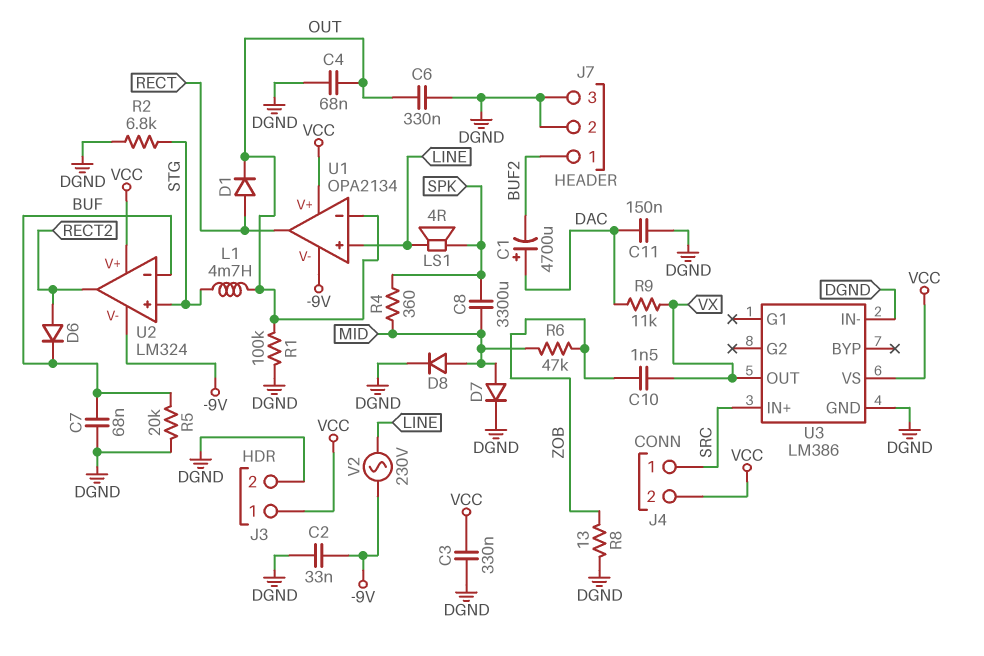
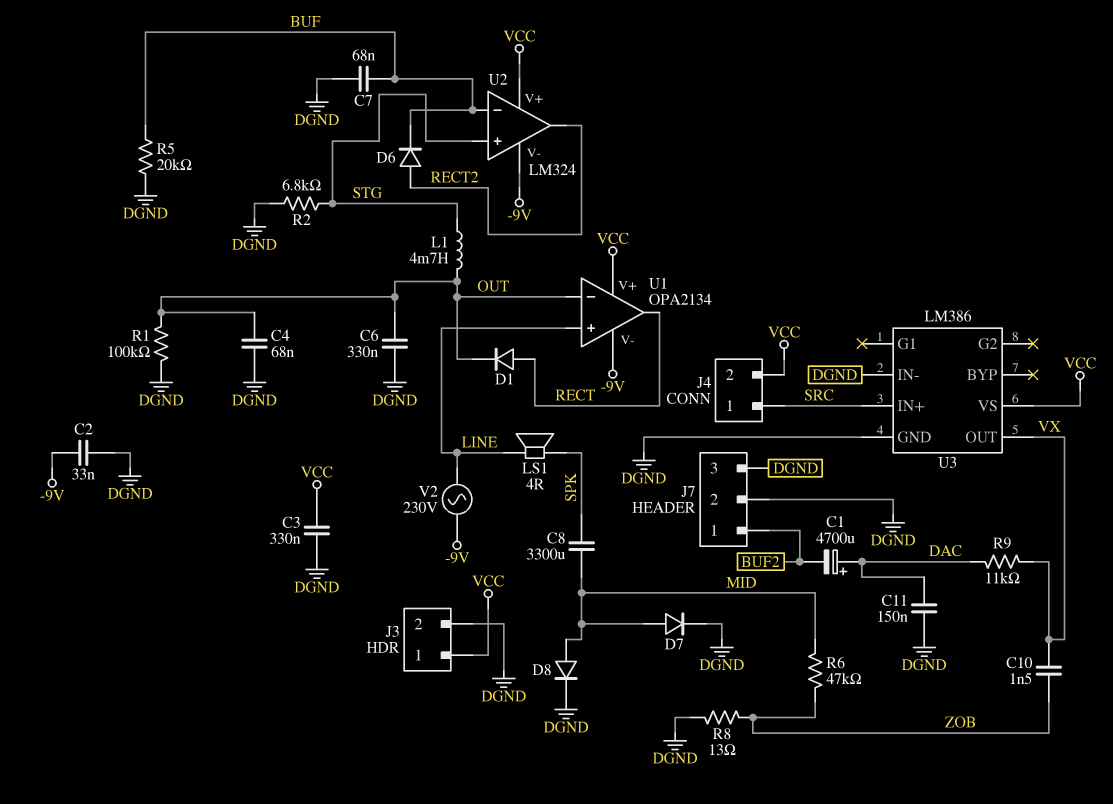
R4: 360 (MID, SPK) -> none

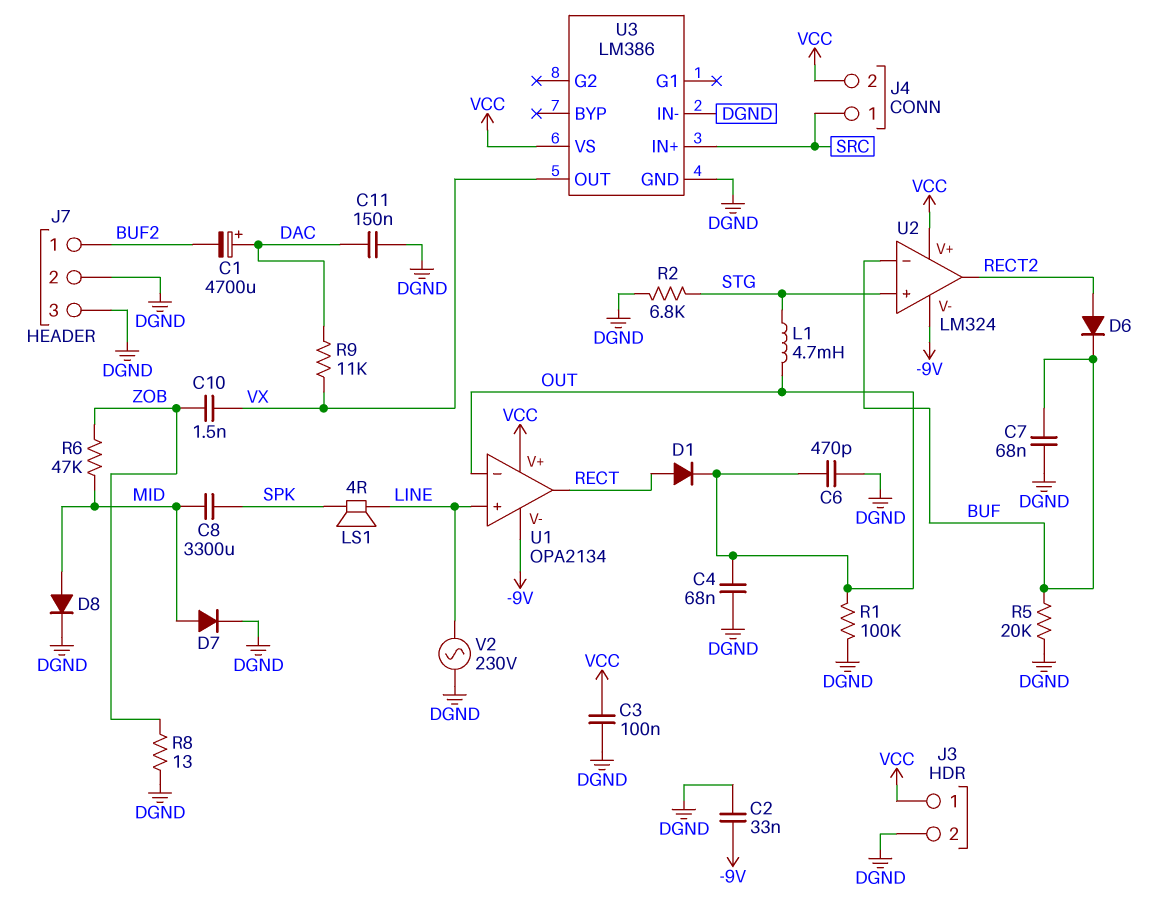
C3: 330nF (DGND, VCC) -> 100nF (DGND, VCC)
C6: 330nF (DGND, OUT) -> 470pF (DGND, OUT)
V2: AC 230V (-9V, LINE) -> AC 230V (DGND, LINE)

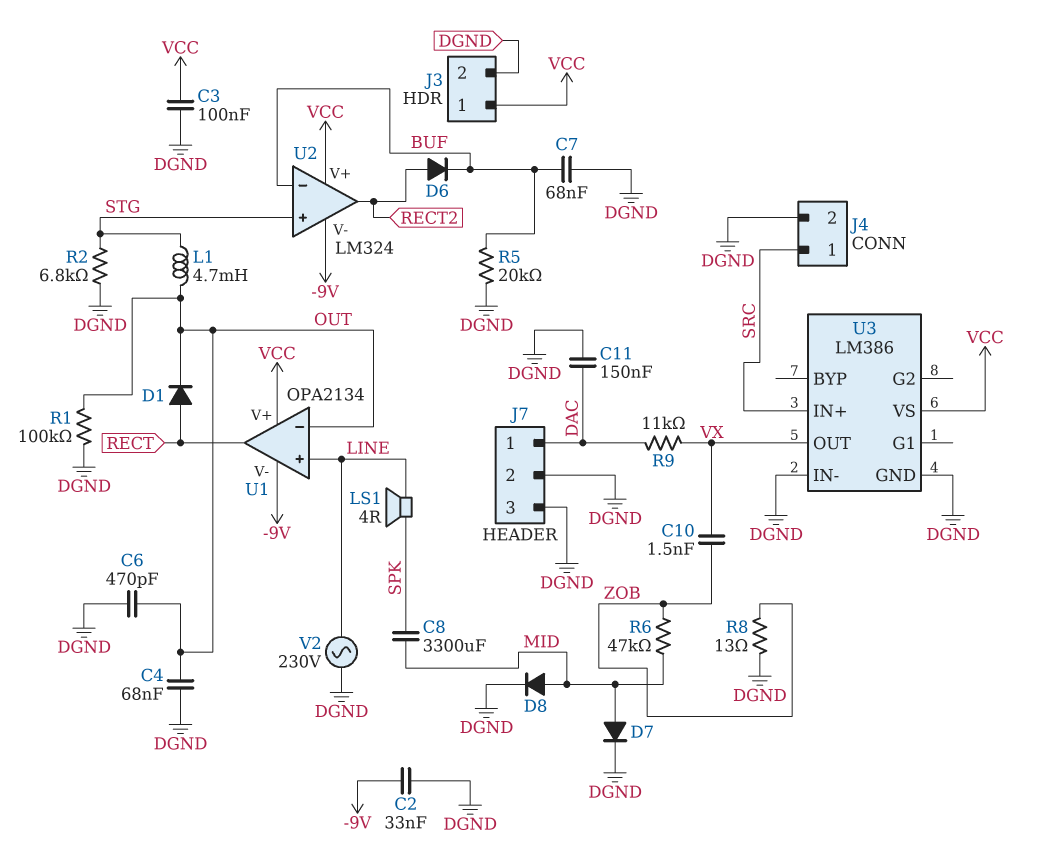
C1: 4700uF (plus DAC, minus BUF2) -> none
J4 pin 2: VCC -> DGND
J7 pin 1: BUF2 -> DAC

